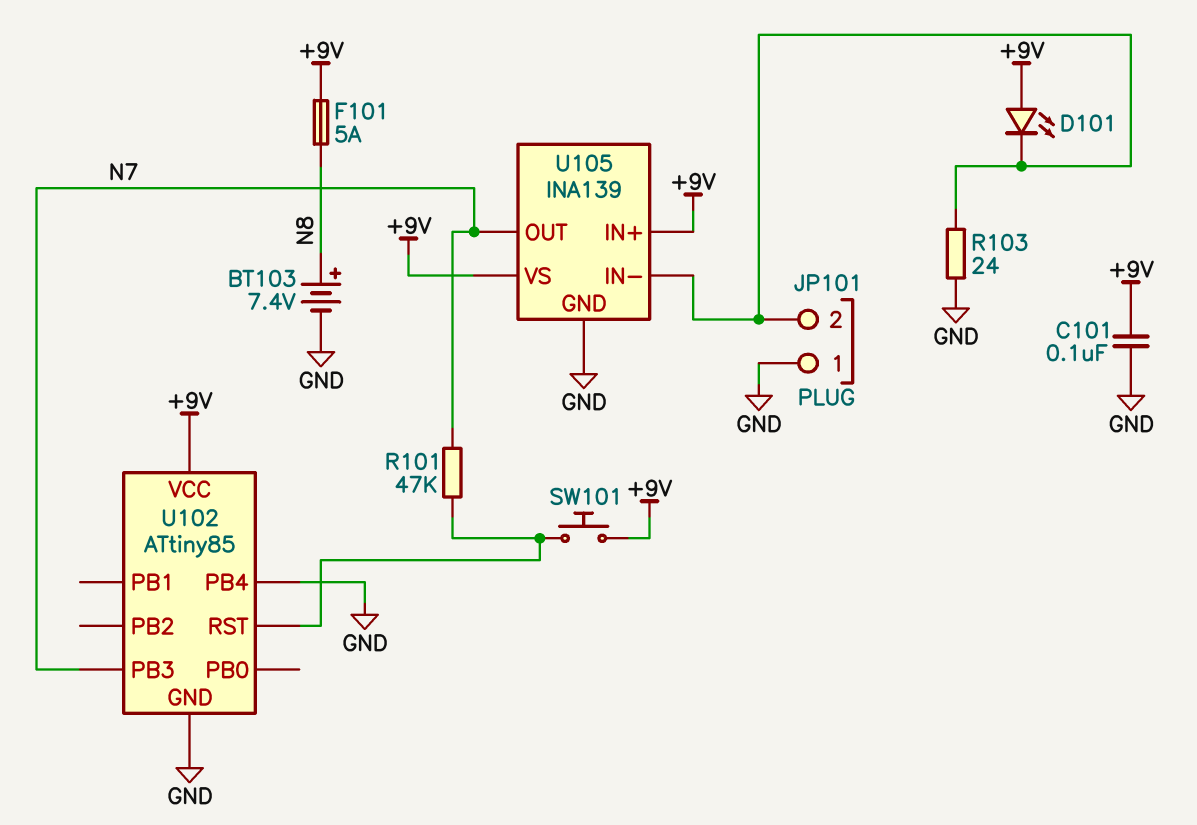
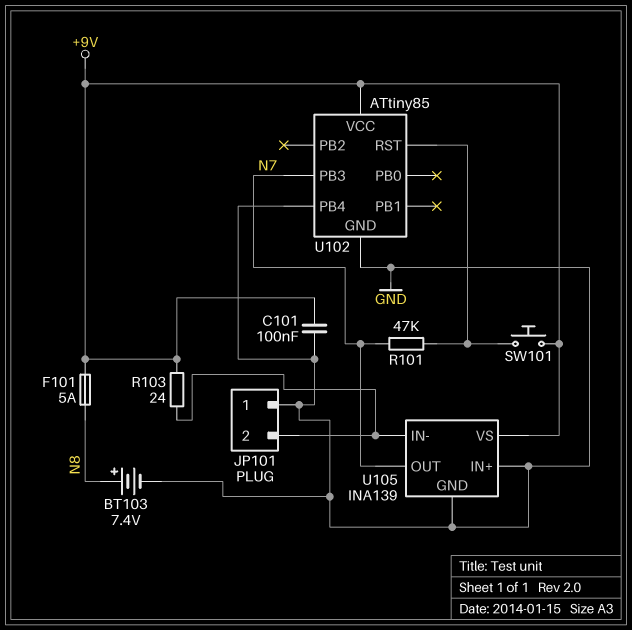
D101: LED (A +9V, K JP101/2) -> none
R103: 24 (GND, JP101/2) -> 24 (+9V, JP101/2)
U105 pin IN+: +9V -> GND

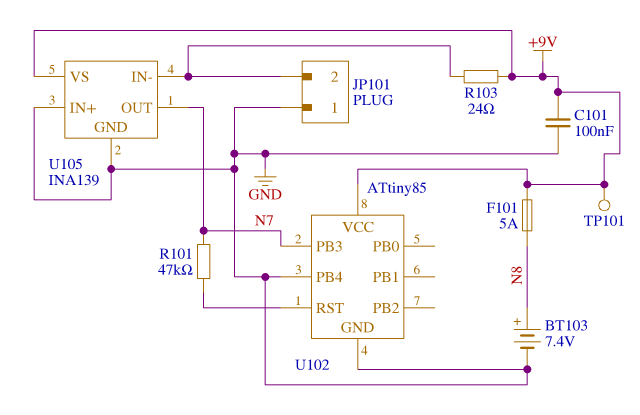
SW101: button (+9V, U102/RST) -> none
TP101: none -> test point (+9V)

